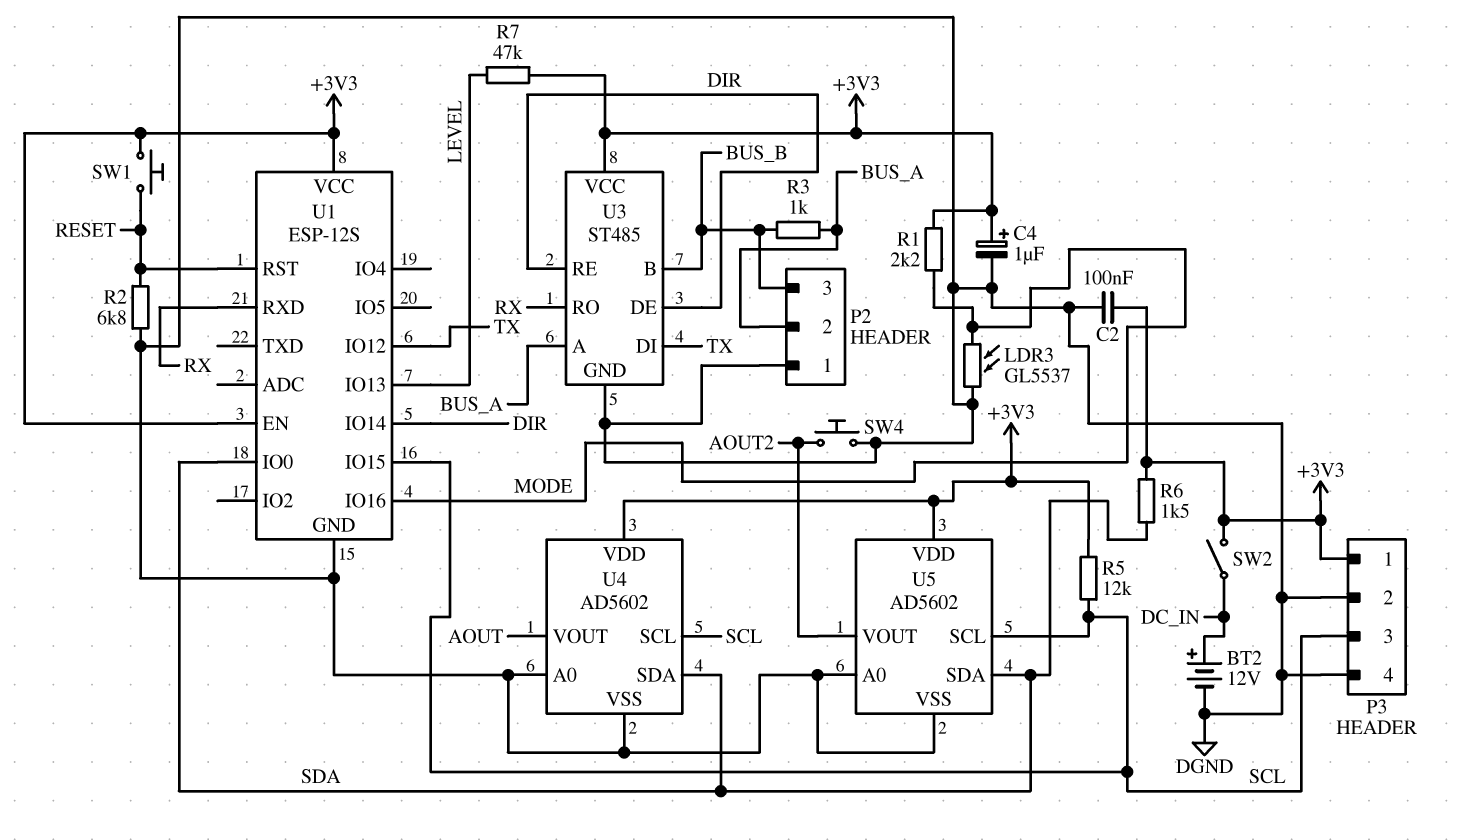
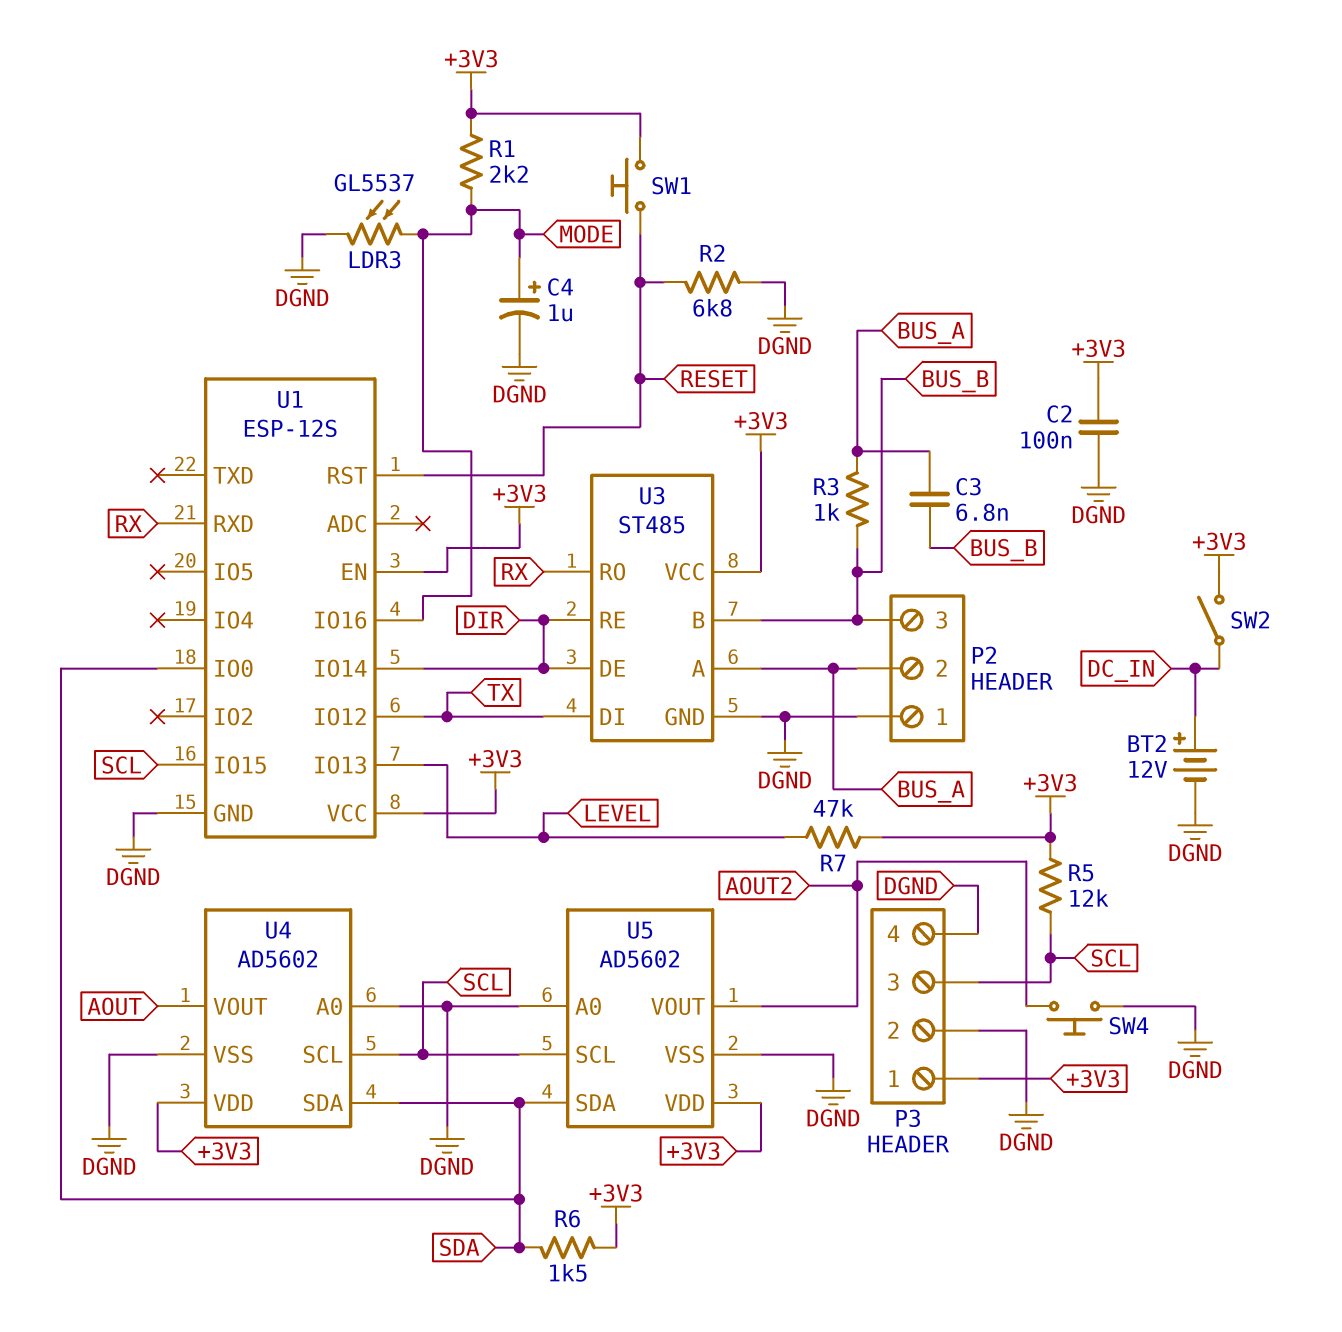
C3: none -> 6.8nF (BUS_A, BUS_B)
C4: 1uF (plus +3V3, minus DGND) -> 1uF (plus MODE, minus DGND)

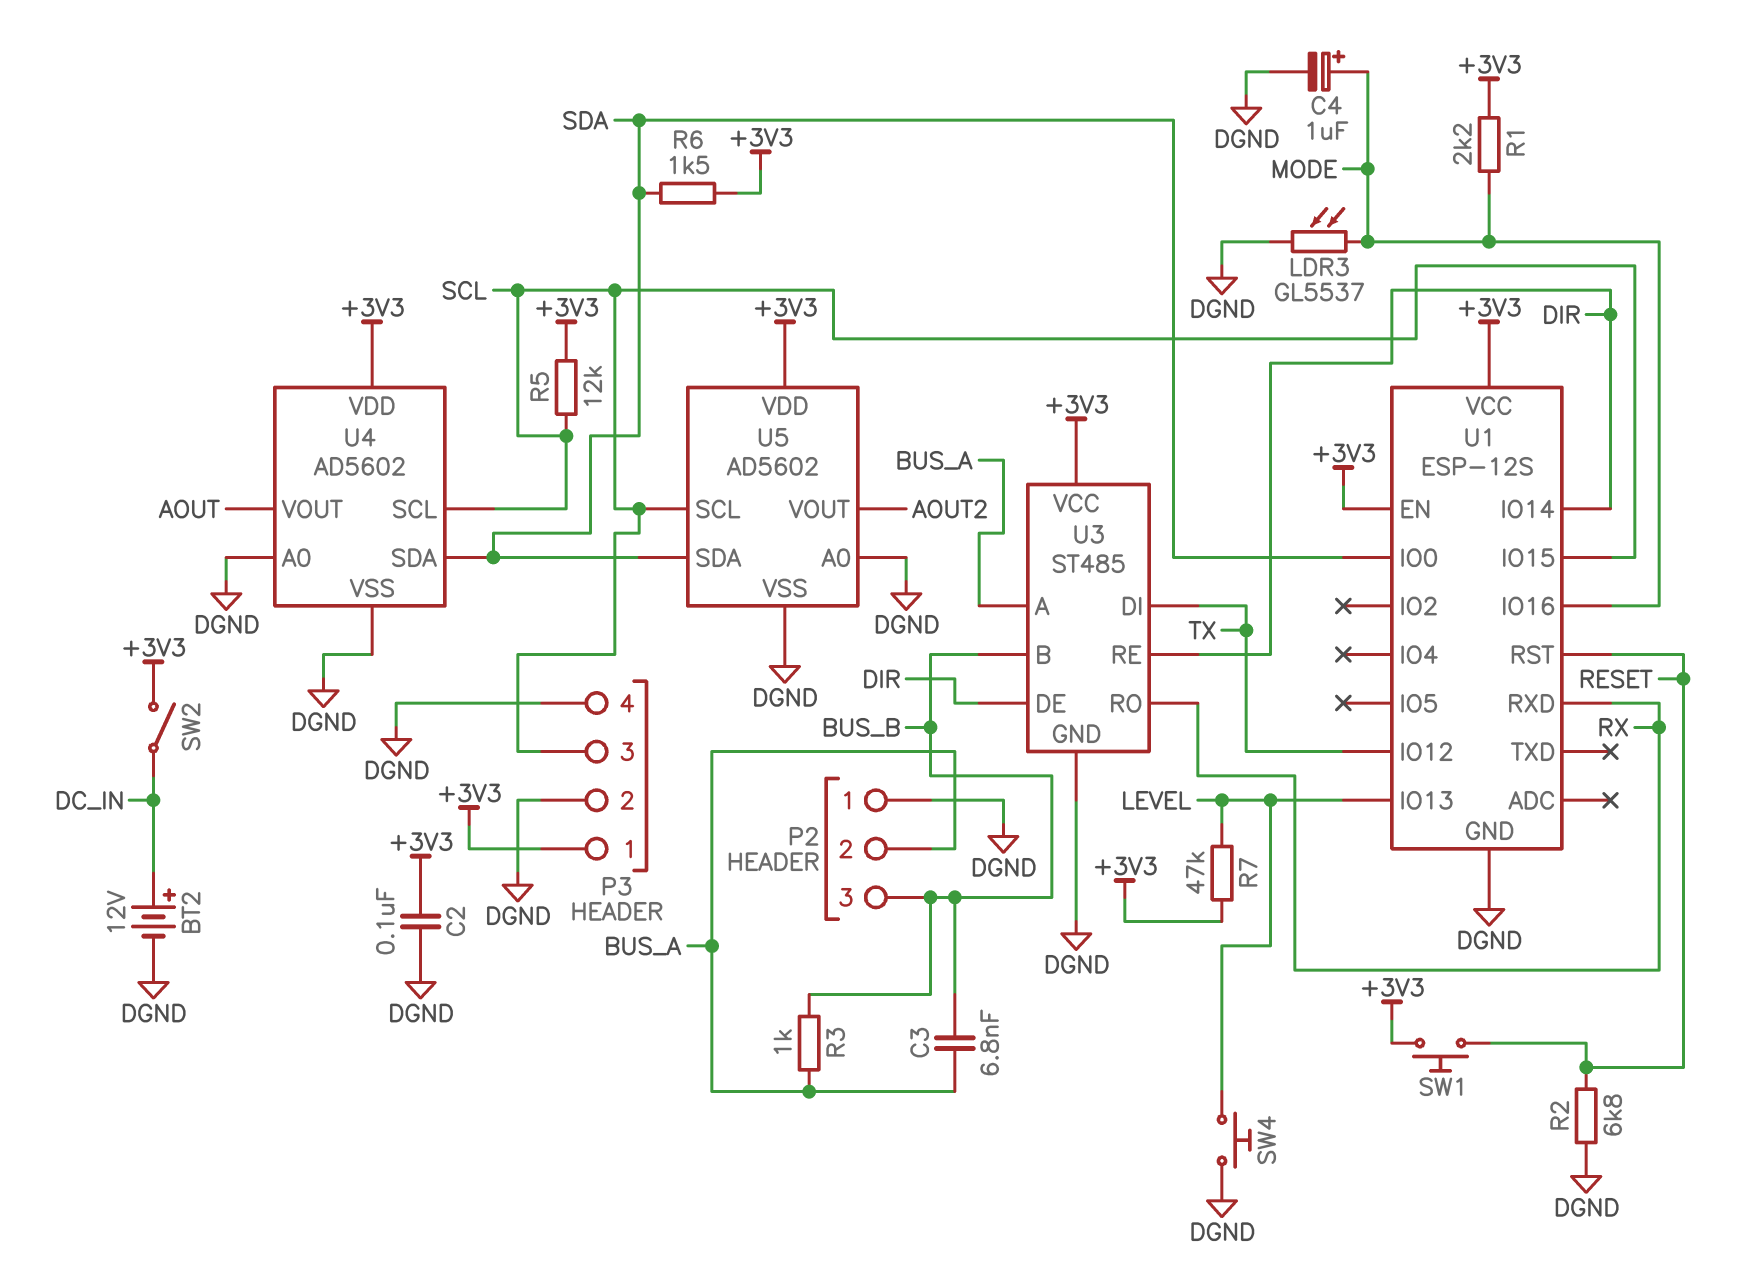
SW4: button (AOUT2, DGND) -> button (DGND, LEVEL)

